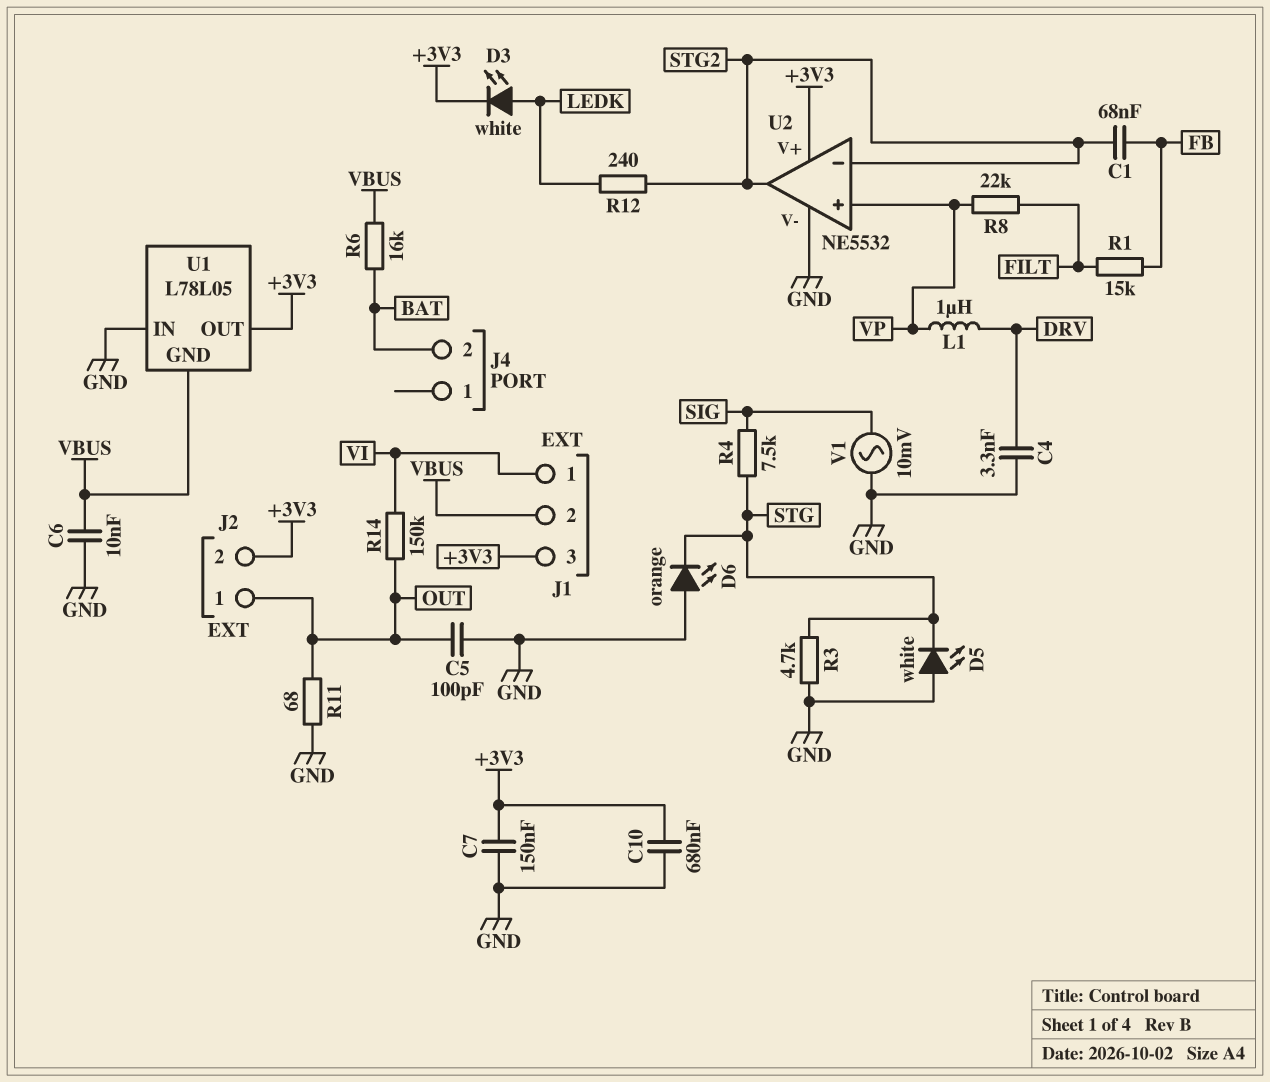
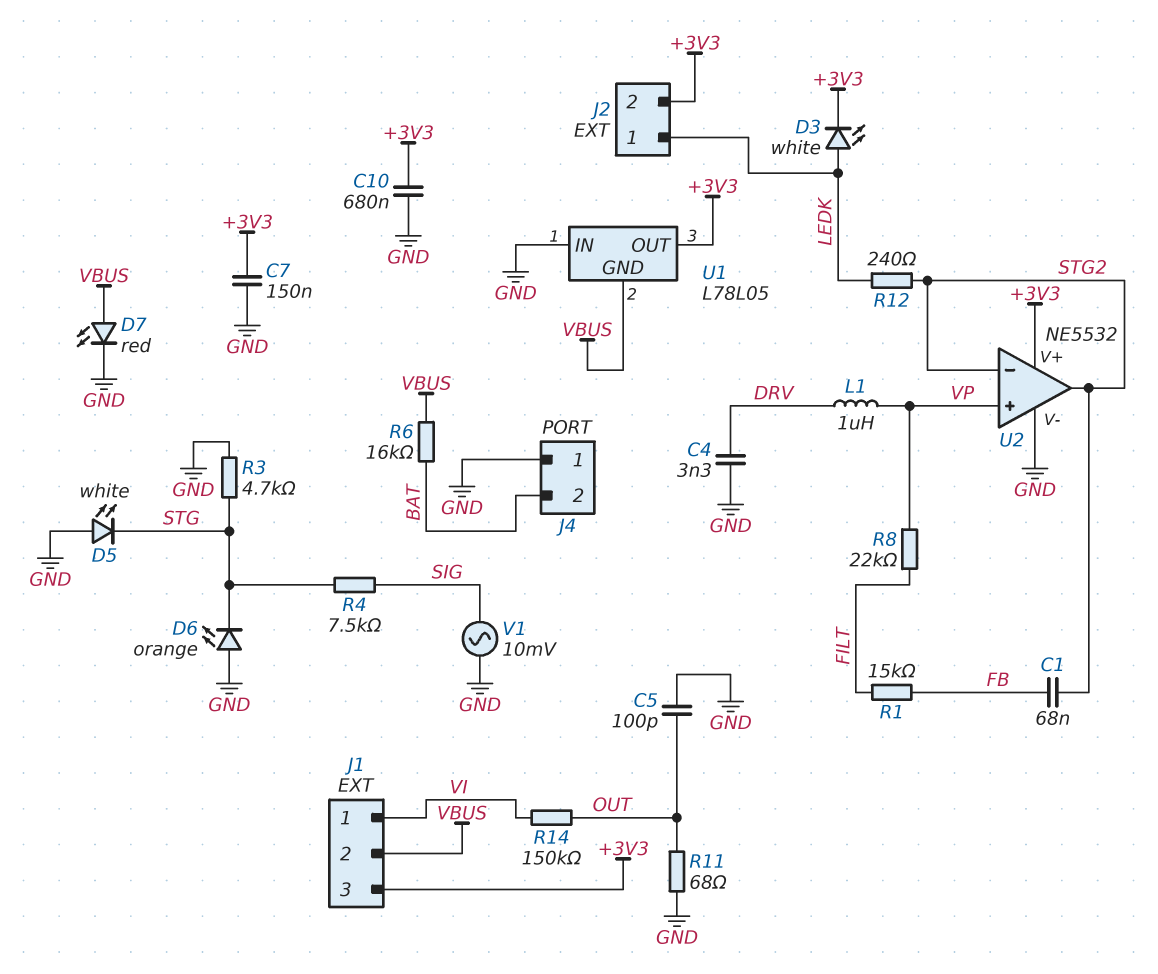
C6: 10nF (GND, VBUS) -> none
D7: none -> LED red (A VBUS, K GND)
J2 pin 1: OUT -> LEDK
J4 pin 1: none -> GND

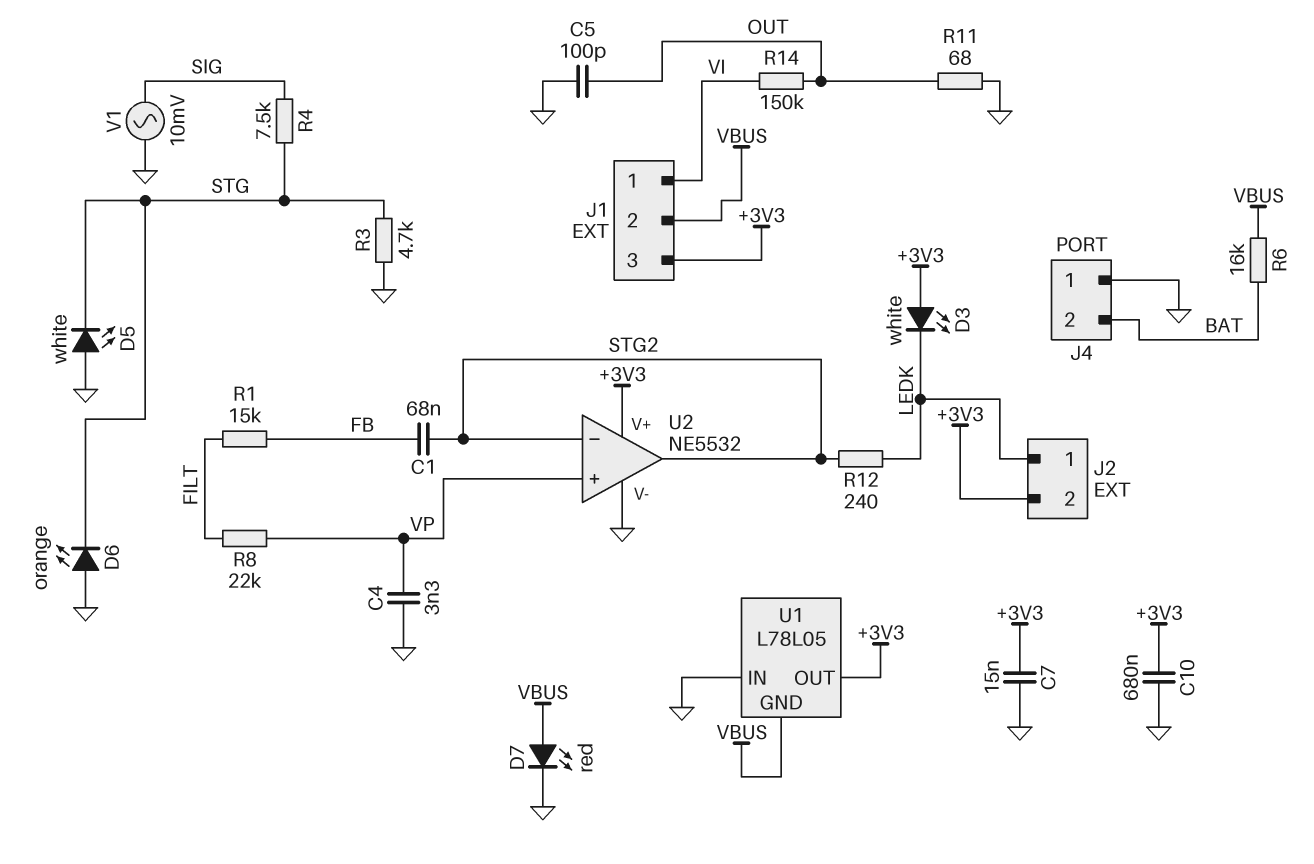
C4: 3.3nF (DRV, GND) -> 3.3nF (GND, VP)
C7: 150nF (+3V3, GND) -> 15nF (+3V3, GND)
D3: LED white (A LEDK, K +3V3) -> LED white (A +3V3, K LEDK)
L1: 1uH (DRV, VP) -> none

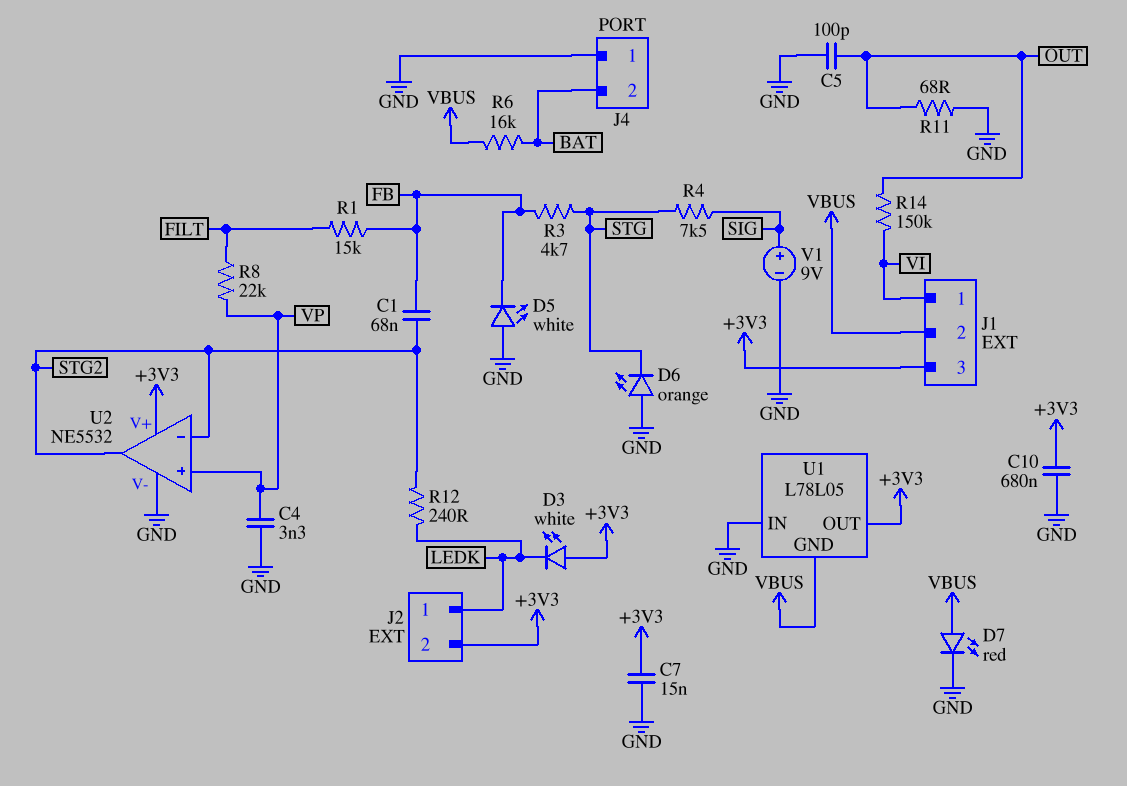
D5: LED white (A GND, K STG) -> LED white (A GND, K FB)
R3: 4.7k (GND, STG) -> 4.7k (FB, STG)
V1: AC 10mV (GND, SIG) -> 9V (plus SIG, minus GND)

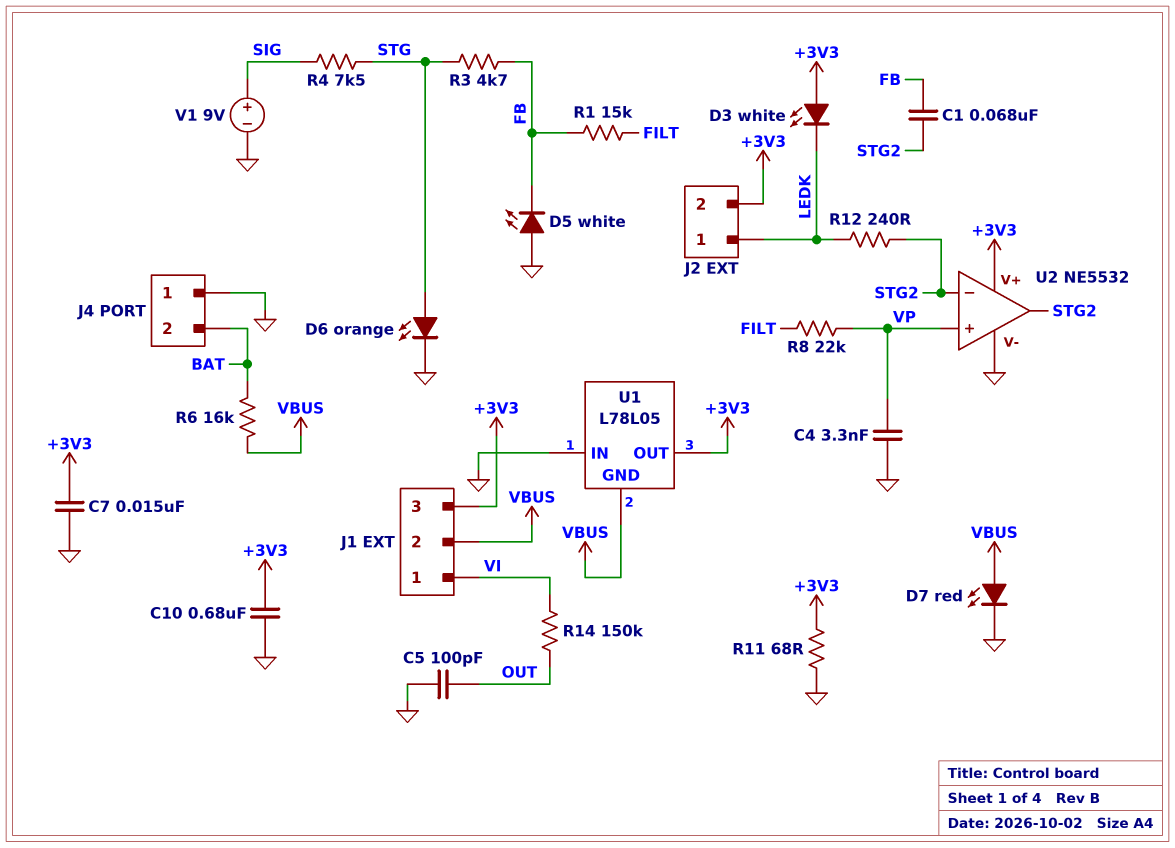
D6: LED orange (A GND, K STG) -> LED orange (A STG, K GND)
R11: 68 (GND, OUT) -> 68 (+3V3, GND)

